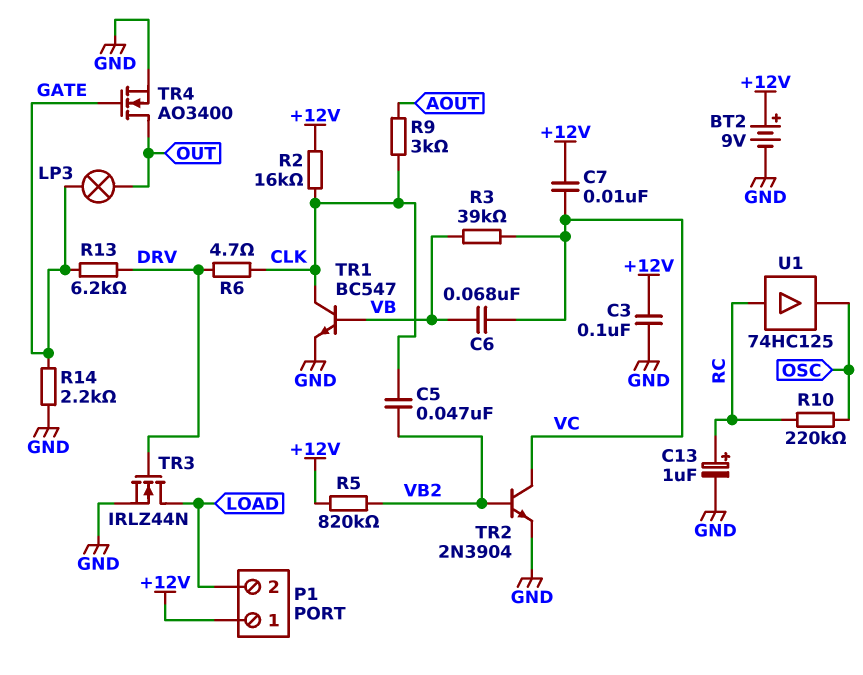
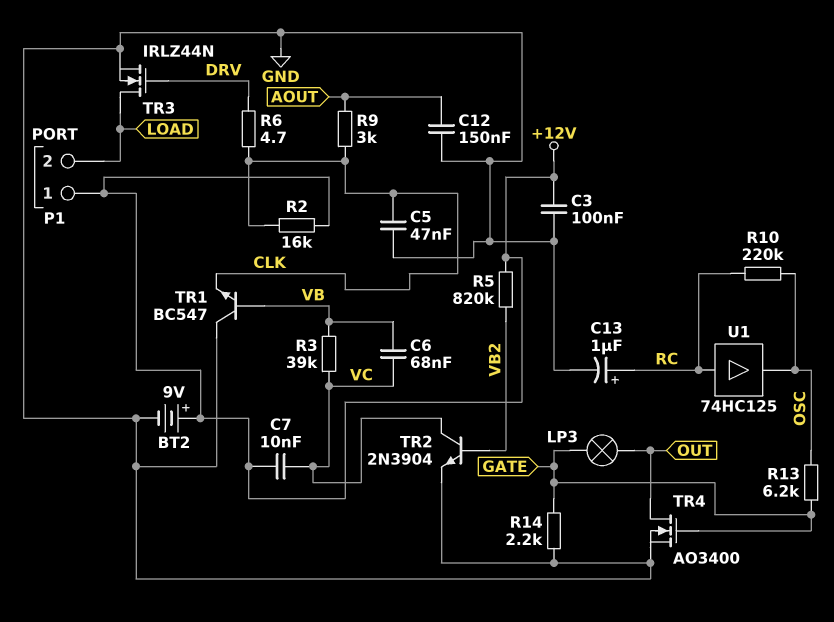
C5: 47nF (CLK, VB2) -> 47nF (CLK, GND)
C12: none -> 150nF (AOUT, GND)
R13: 6.2k (DRV, GATE) -> 6.2k (GATE, OSC)
TR1: NPN BC547 (B VB, C CLK, E GND) -> NPN BC547 (B VB, C GND, E CLK)

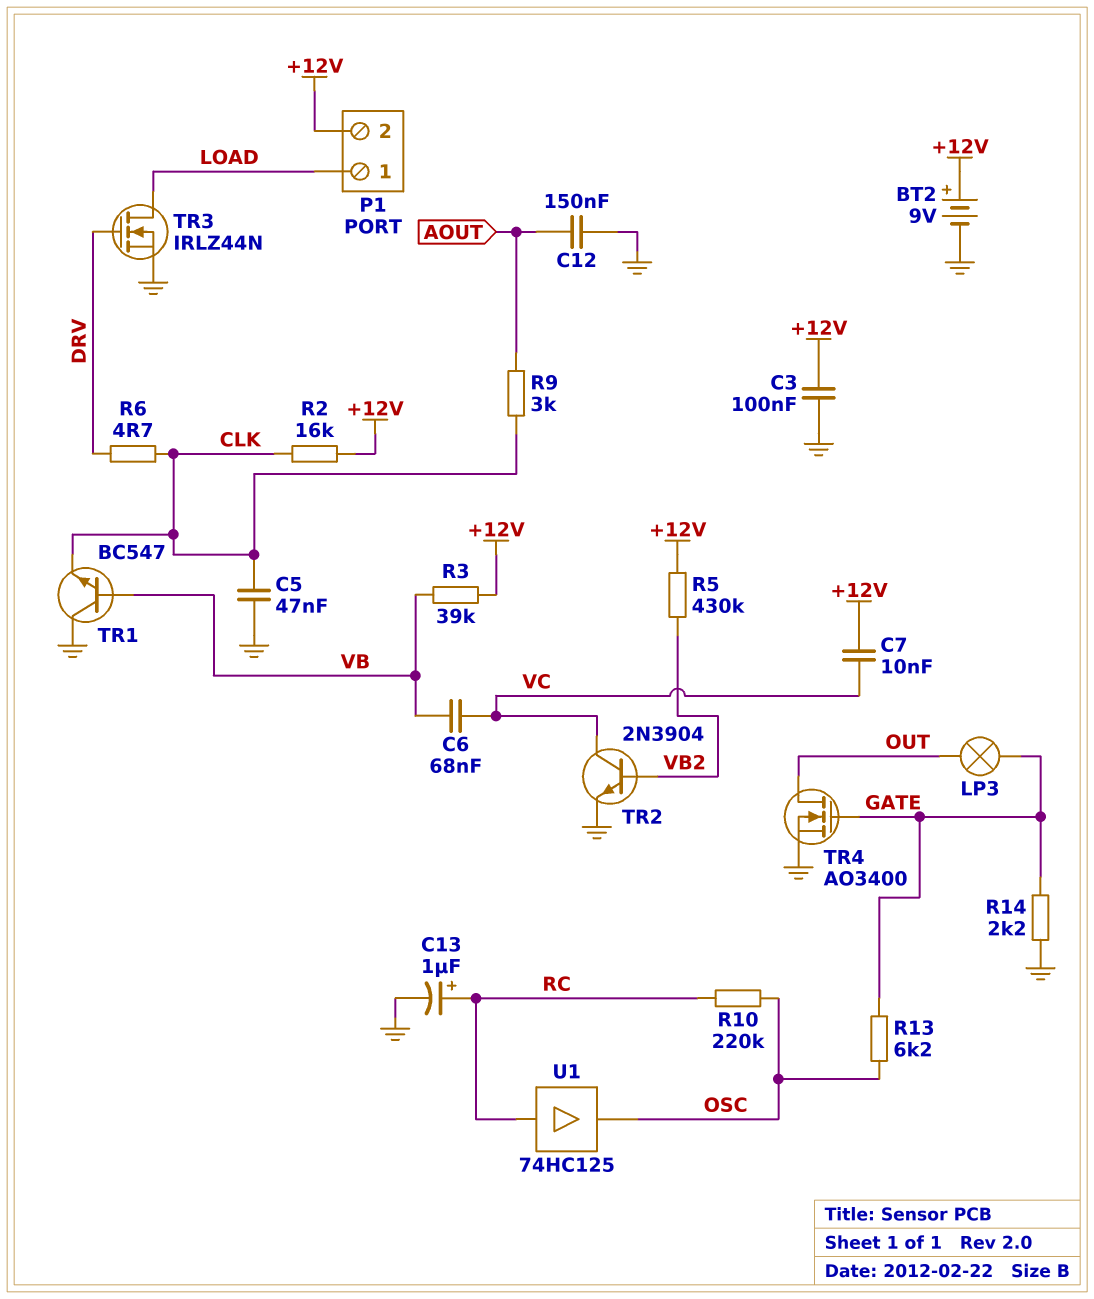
P1 pin 1: +12V -> LOAD
P1 pin 2: LOAD -> +12V
R3: 39k (VB, VC) -> 39k (+12V, VB)
R5: 820k (+12V, VB2) -> 430k (+12V, VB2)

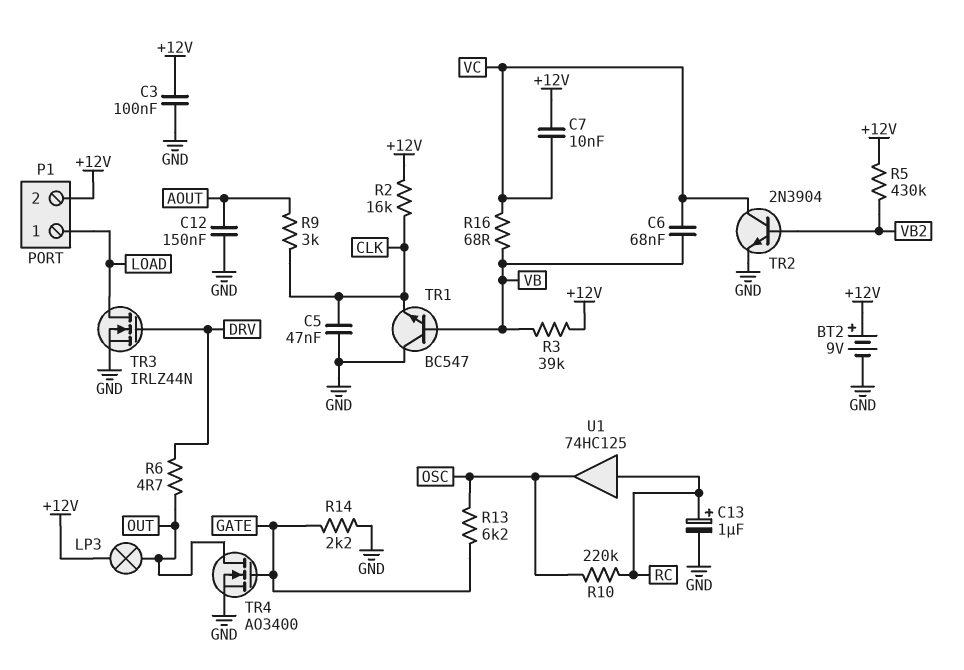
LP3: lamp (GATE, OUT) -> lamp (+12V, OUT)
R6: 4.7 (CLK, DRV) -> 4.7 (DRV, OUT)
R16: none -> 68 (VB, VC)

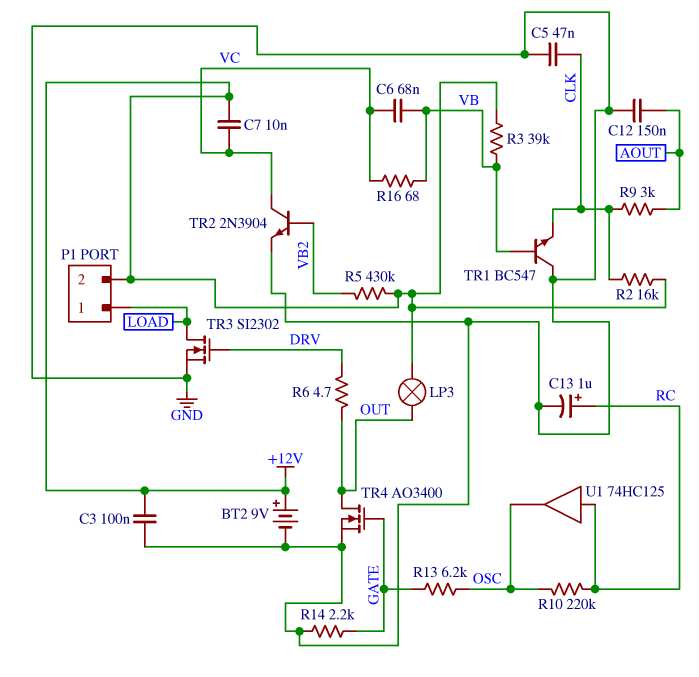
TR3: NMOS IRLZ44N (G DRV, D LOAD, S GND) -> NMOS SI2302 (G DRV, D LOAD, S GND)

